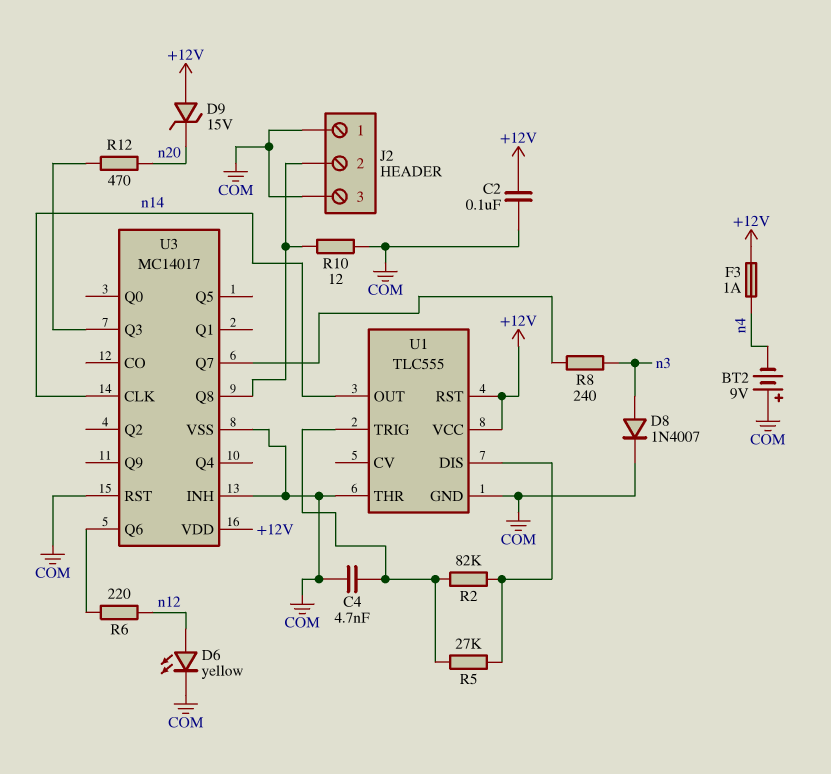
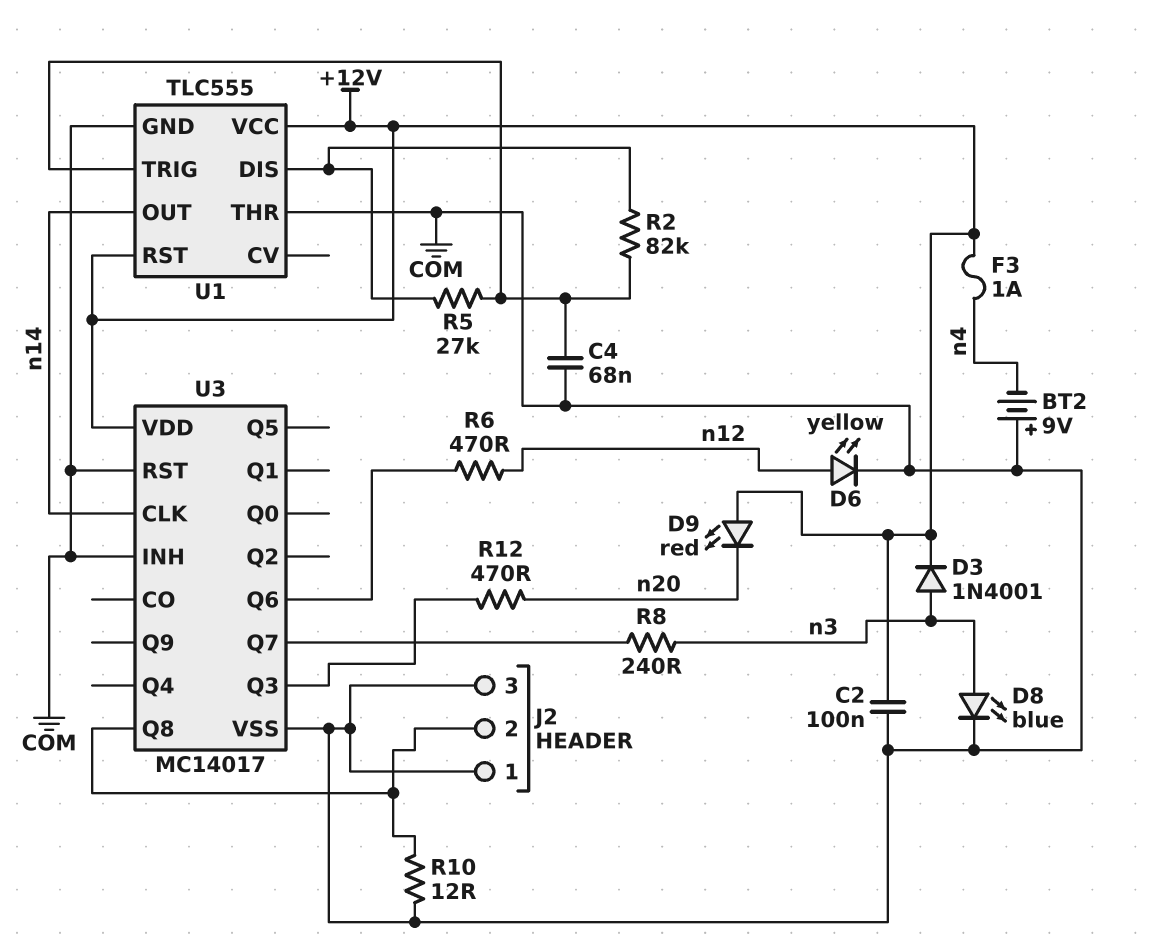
C4: 4.7nF (COM, U1/TRIG) -> 68nF (COM, U1/TRIG)
D3: none -> diode 1N4001 (A n3, K +12V)
D8: diode 1N4007 (A n3, K COM) -> LED blue (A n3, K COM)
D9: zener 15V (A +12V, K n20) -> LED red (A +12V, K n20)
R6: 220 (U3/Q6, n12) -> 470 (U3/Q6, n12)

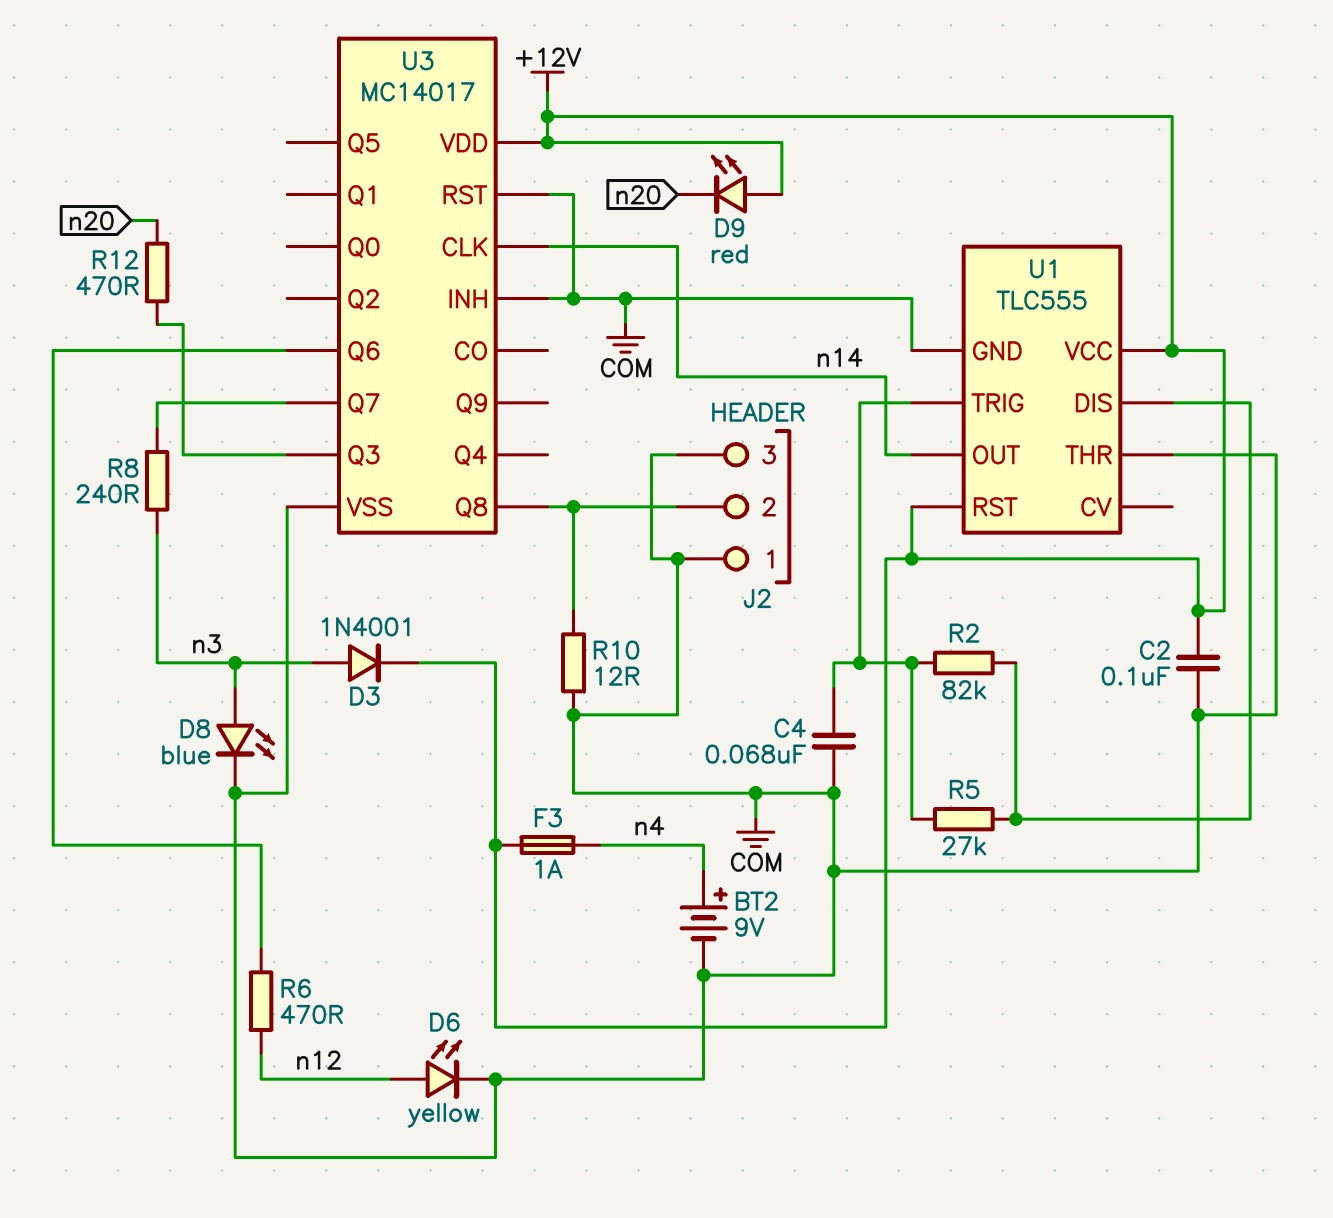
BT2: 9V (plus COM, minus n4) -> 9V (plus n4, minus COM)

